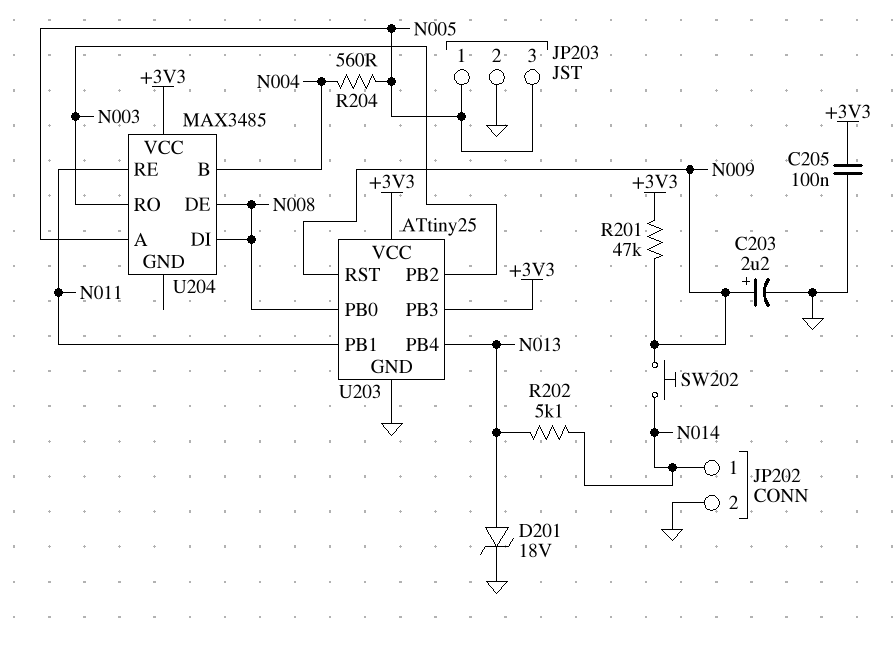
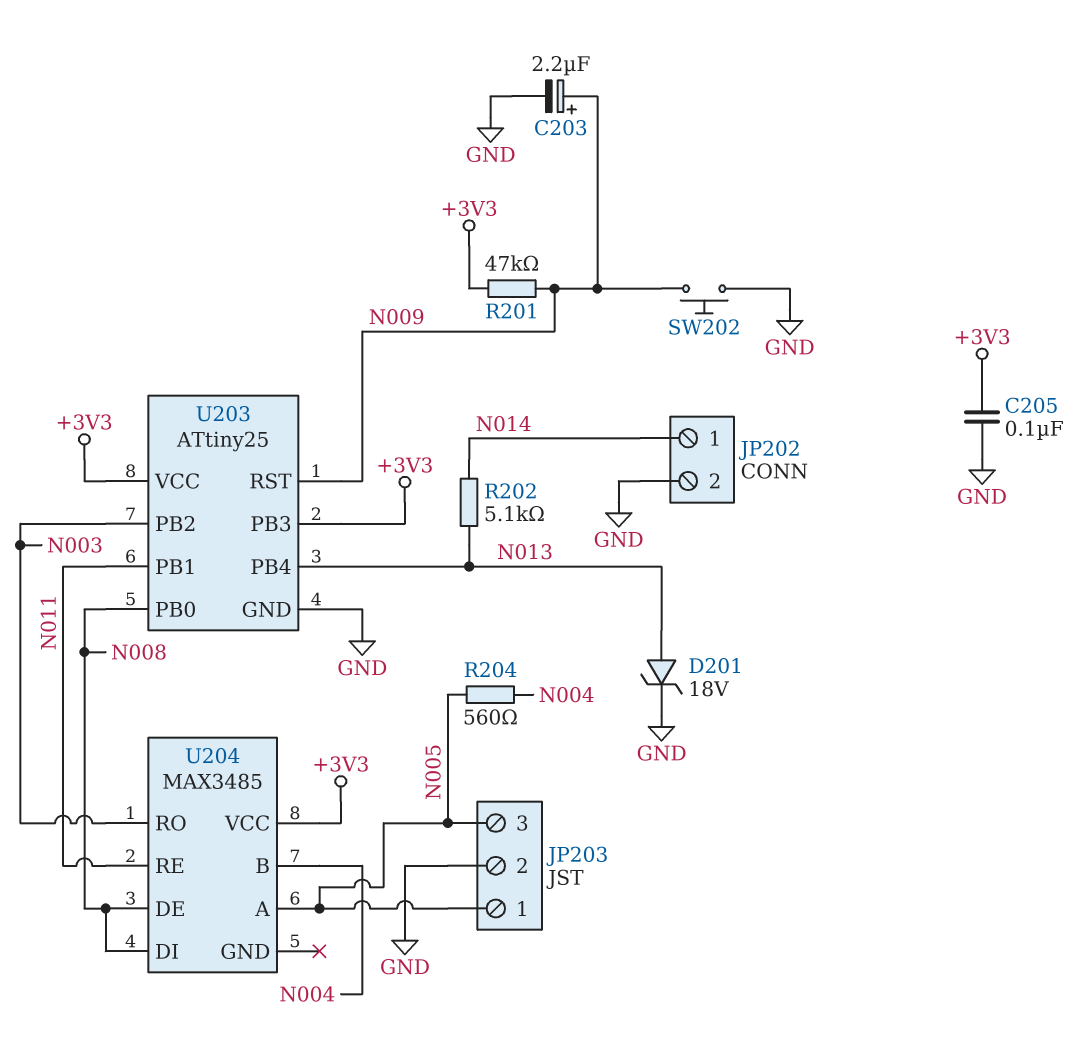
SW202: button (N009, N014) -> button (GND, N009)

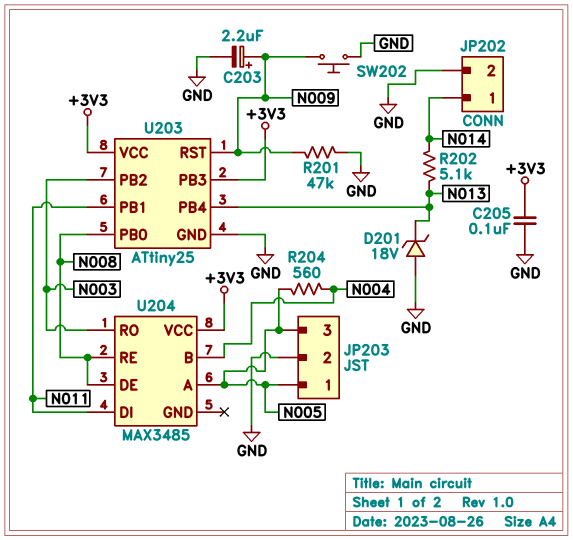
D201: zener 18V (A N013, K GND) -> zener 18V (A GND, K N013)
R201: 47k (+3V3, N009) -> 47k (GND, N009)
U204 pin DI: N008 -> N011
U204 pin RE: N011 -> N008

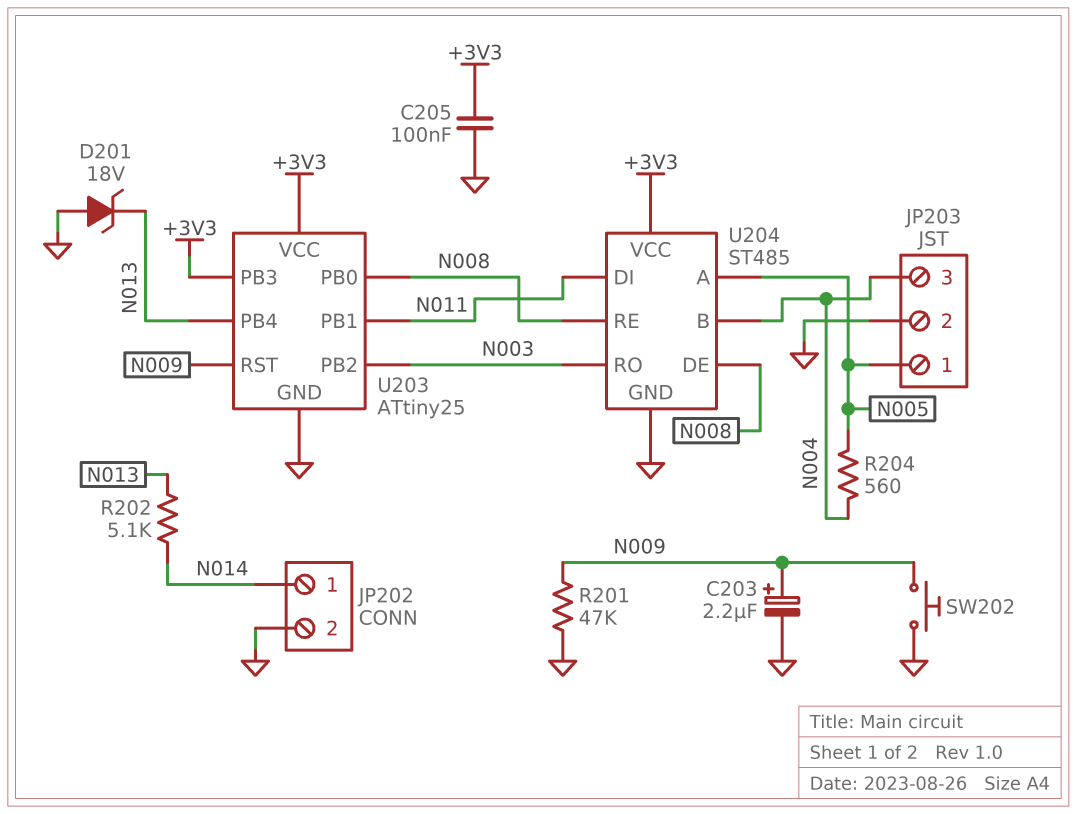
JP203 pin 3: N005 -> N004
U204: MAX3485 -> ST485
U204 pin GND: none -> GND

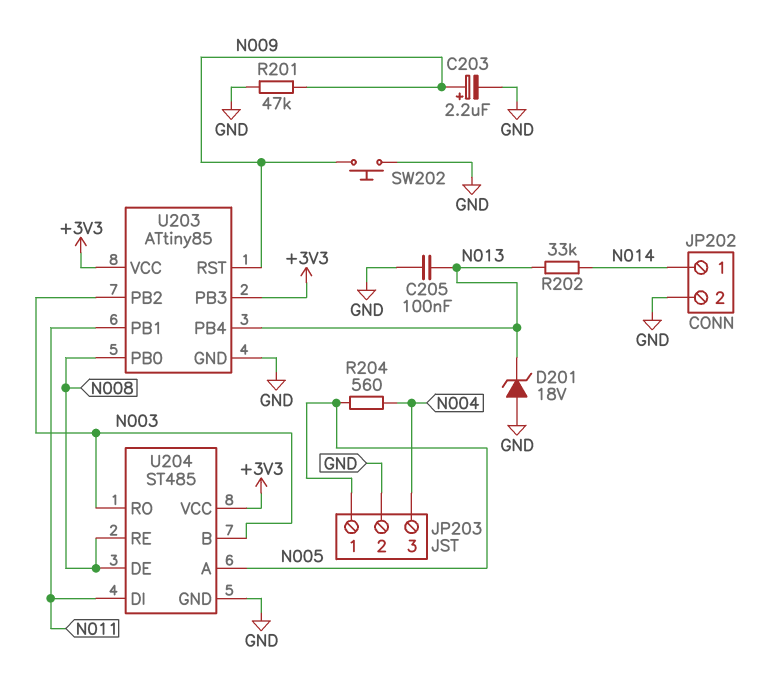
C205: 100nF (+3V3, GND) -> 100nF (GND, N013)
R202: 5.1k (N013, N014) -> 33k (N013, N014)
U203: ATtiny25 -> ATtiny85
U204 pin B: N004 -> N003

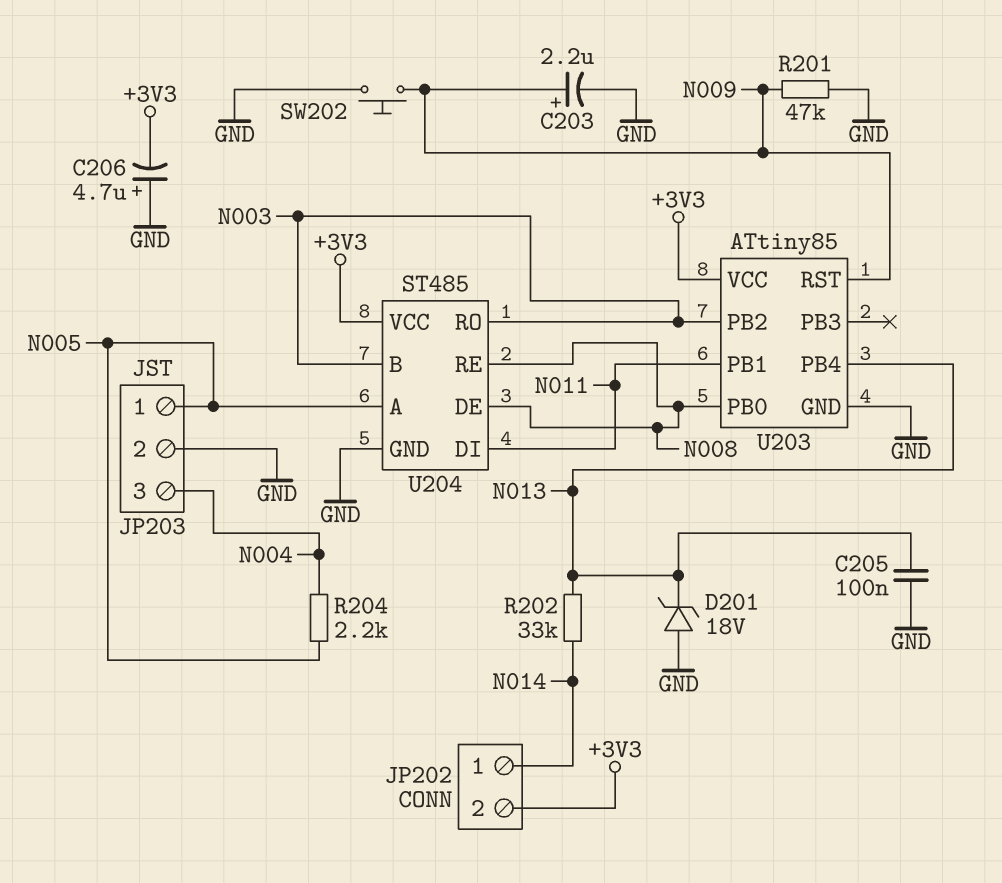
C206: none -> 4.7uF (plus GND, minus +3V3)
JP202 pin 2: GND -> +3V3
R204: 560 (N004, N005) -> 2.2k (N004, N005)
U203 pin PB3: +3V3 -> none

